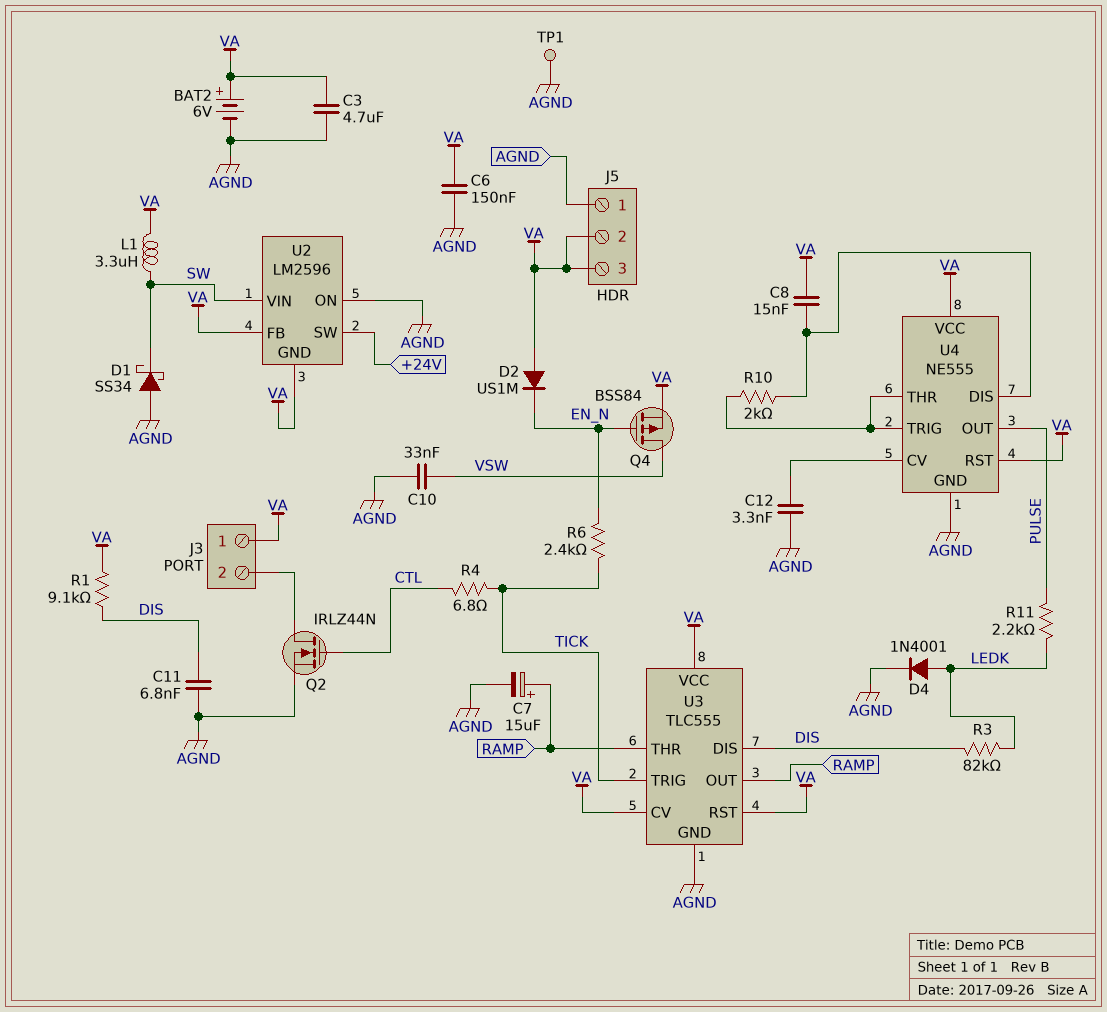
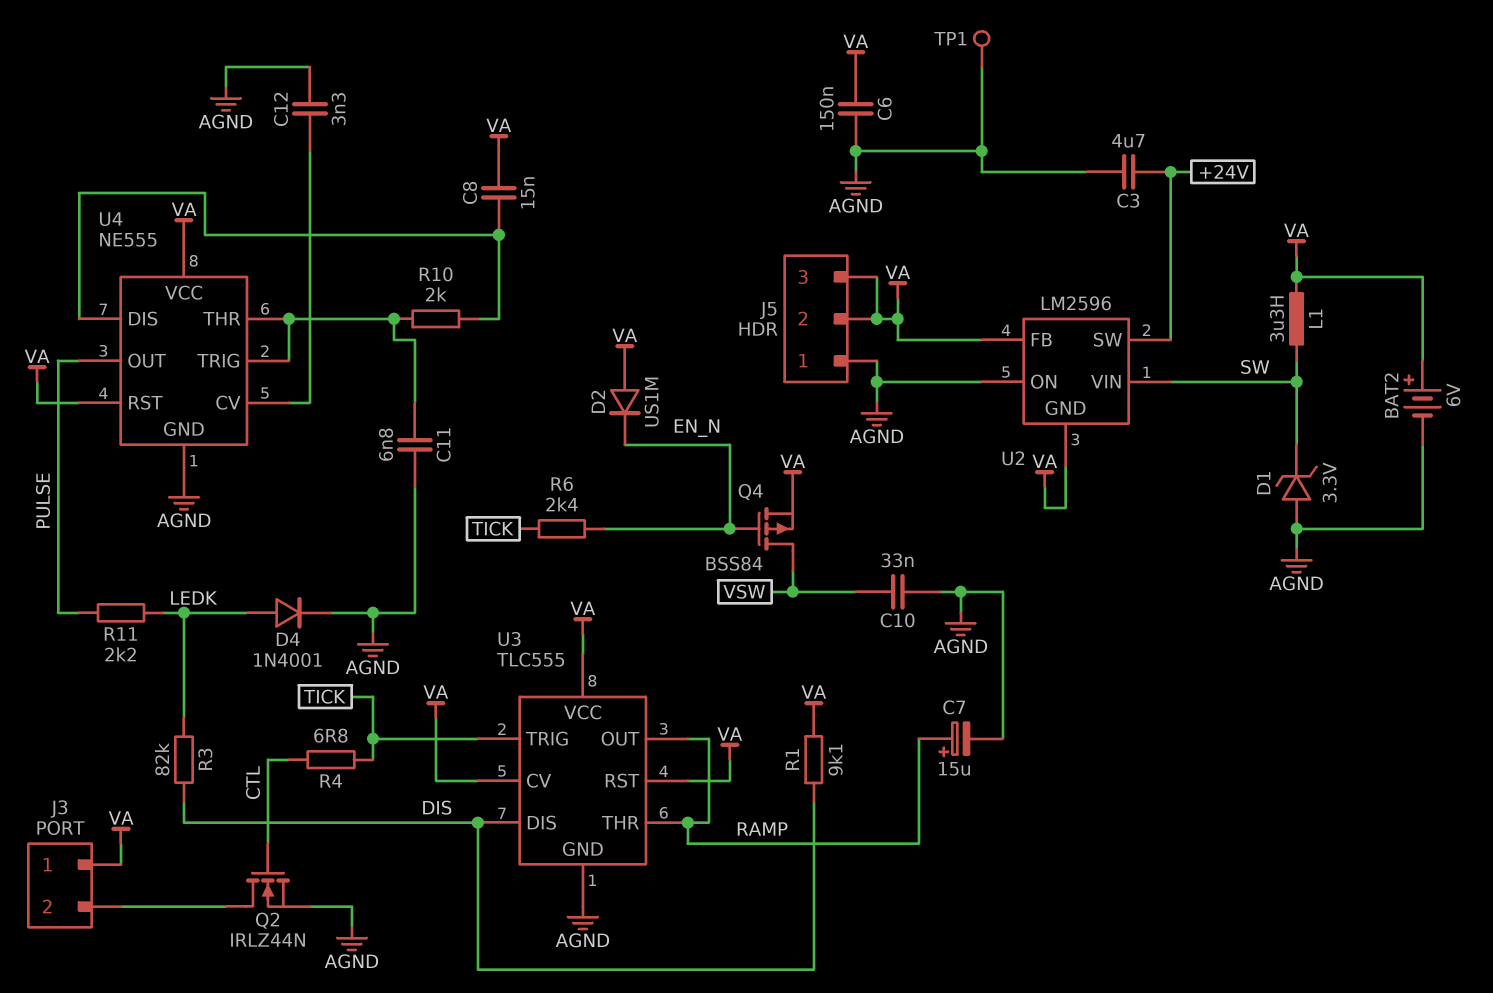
C3: 4.7uF (AGND, VA) -> 4.7uF (+24V, AGND)
C11: 6.8nF (AGND, DIS) -> 6.8nF (AGND, U4/THR)
D1: schottky SS34 (A AGND, K SW) -> zener 3.3V (A AGND, K SW)

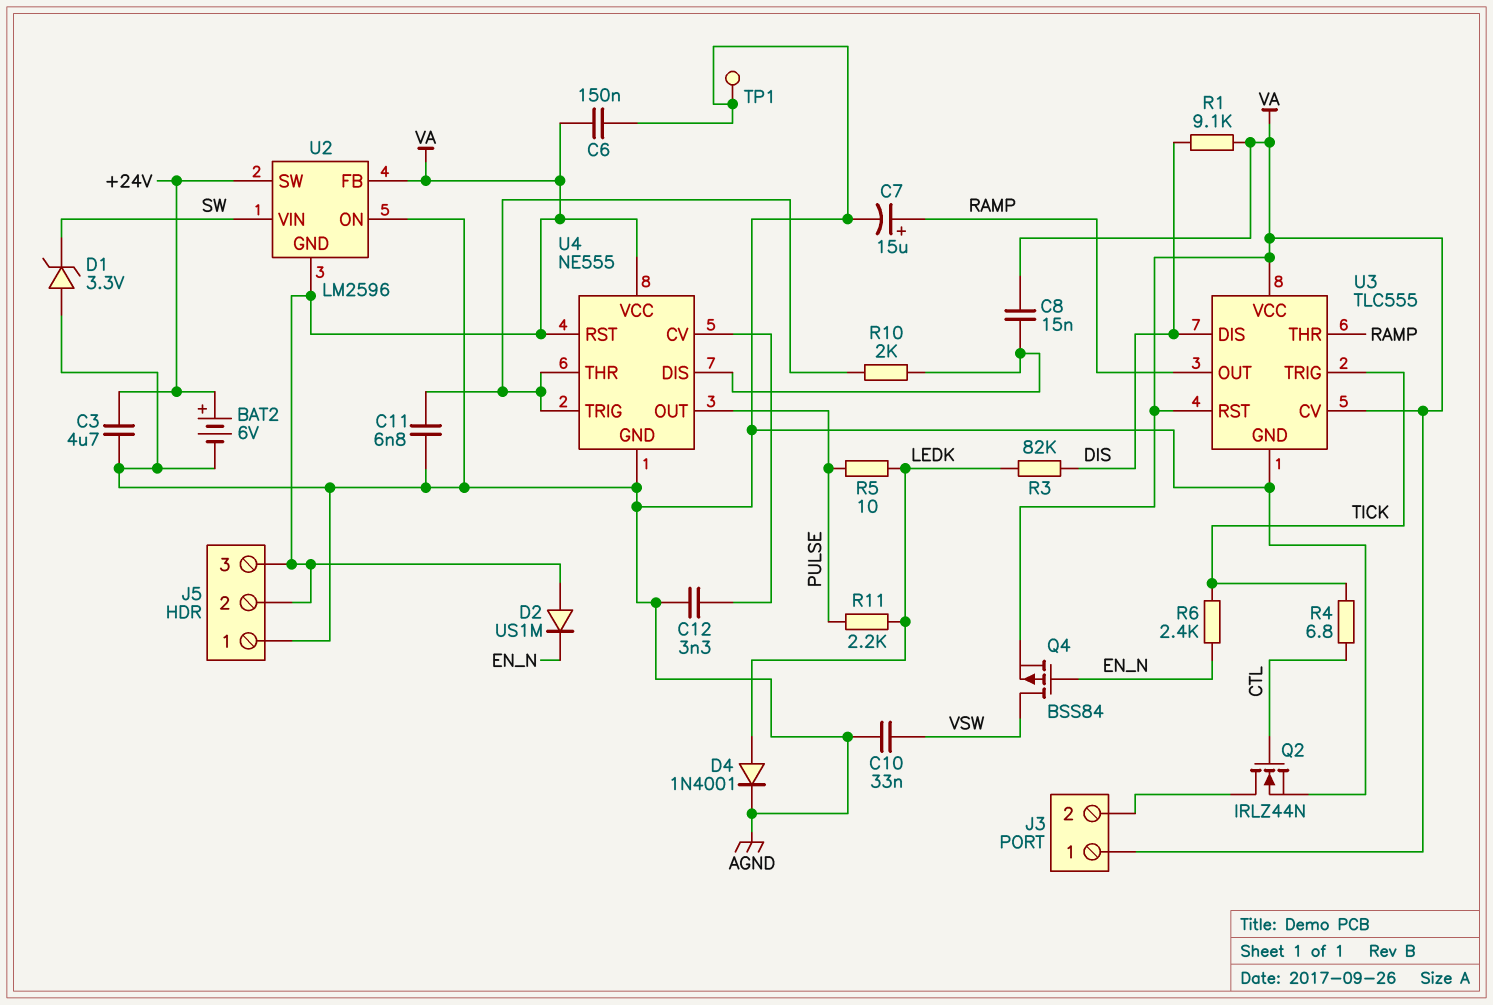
BAT2: 6V (plus VA, minus AGND) -> 6V (plus +24V, minus AGND)
L1: 3.3uH (SW, VA) -> none
R5: none -> 10 (LEDK, PULSE)

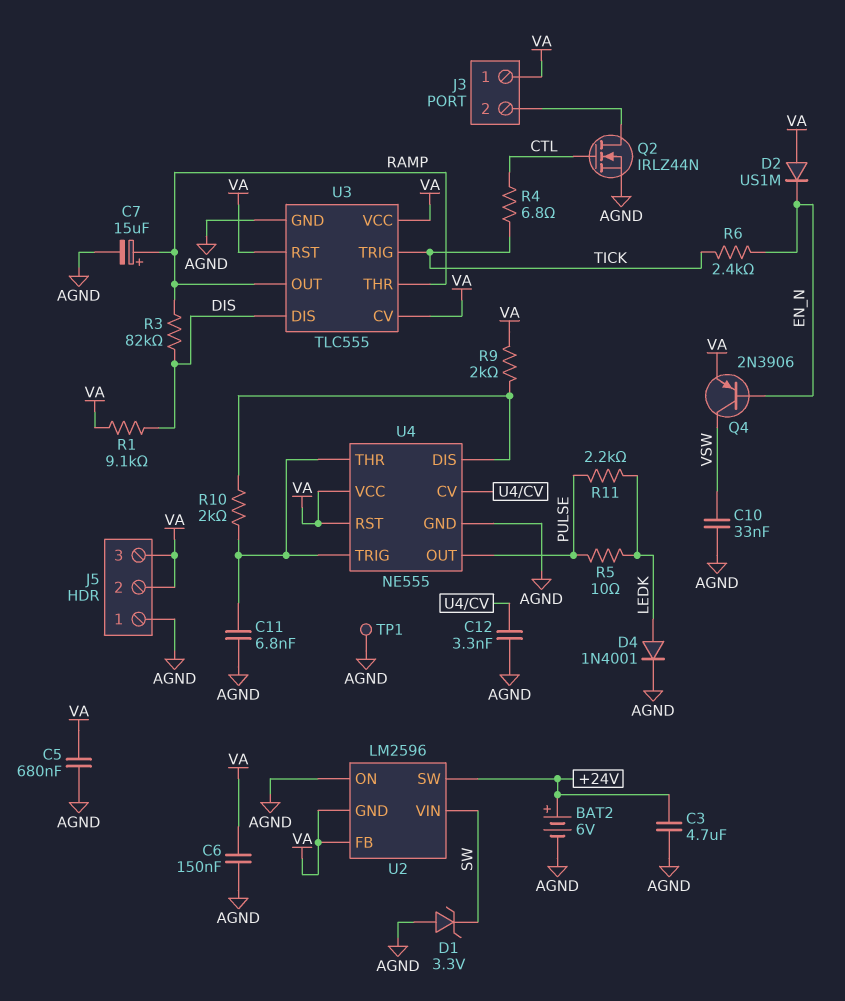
C5: none -> 680nF (AGND, VA)
C8: 15nF (U4/DIS, VA) -> none
Q4: PMOS BSS84 (G EN_N, D VSW, S VA) -> PNP 2N3906 (B EN_N, C VSW, E VA)
R3: 82k (DIS, LEDK) -> 82k (DIS, RAMP)
R9: none -> 2k (U4/DIS, VA)

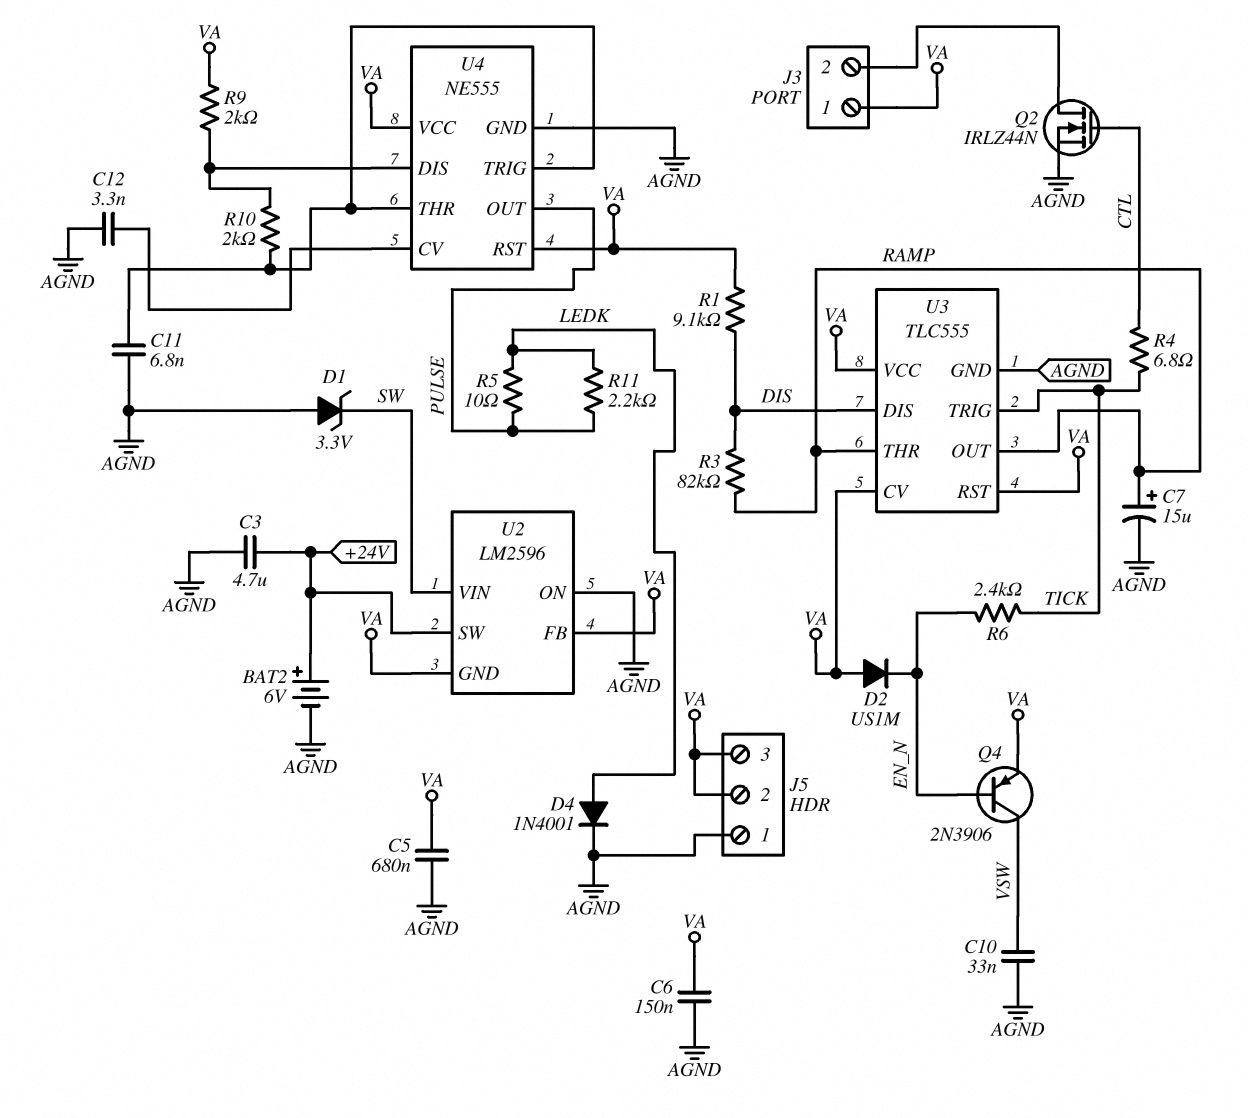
TP1: test point (AGND) -> none

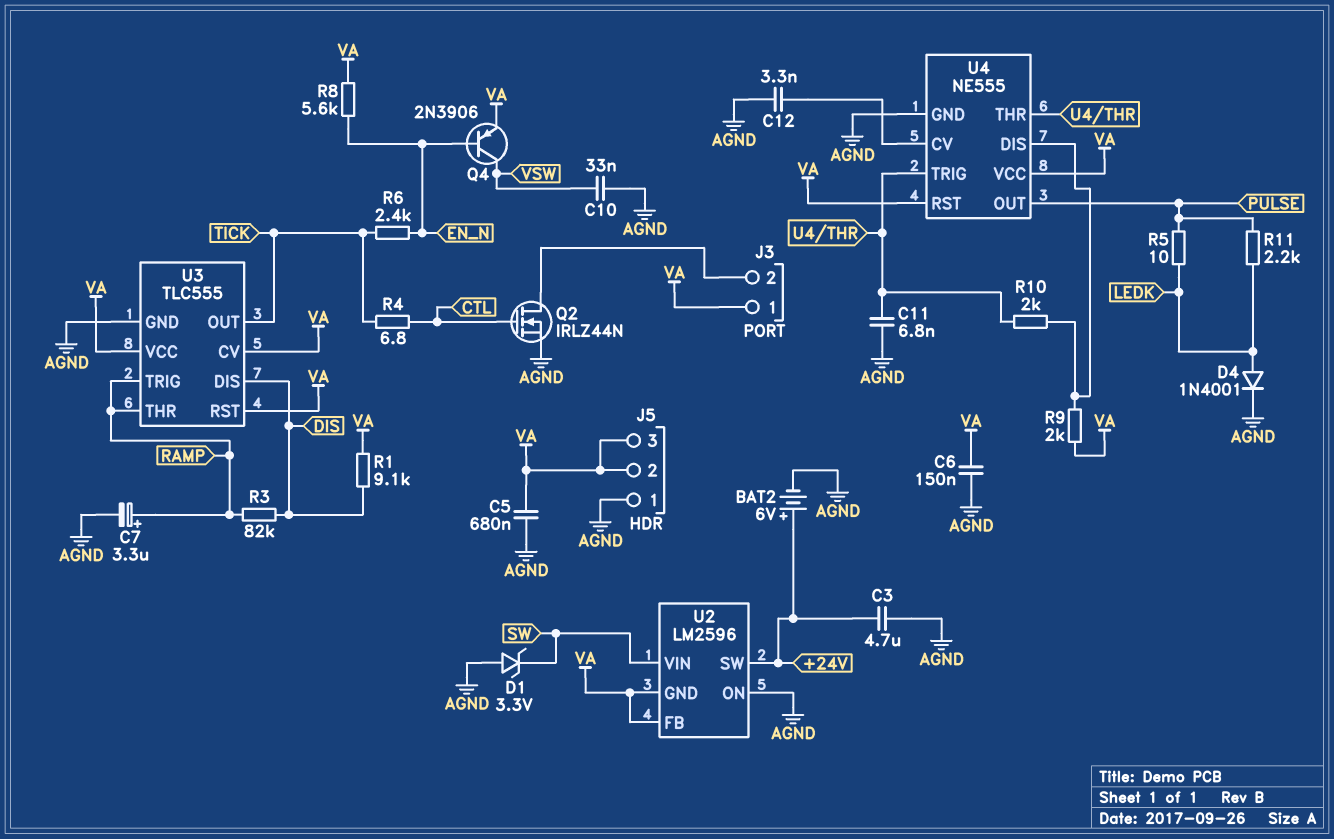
C7: 15uF (plus RAMP, minus AGND) -> 3.3uF (plus RAMP, minus AGND)
D2: diode US1M (A VA, K EN_N) -> none
R8: none -> 5.6k (EN_N, VA)
U3 pin OUT: RAMP -> TICK
U3 pin TRIG: TICK -> RAMP

